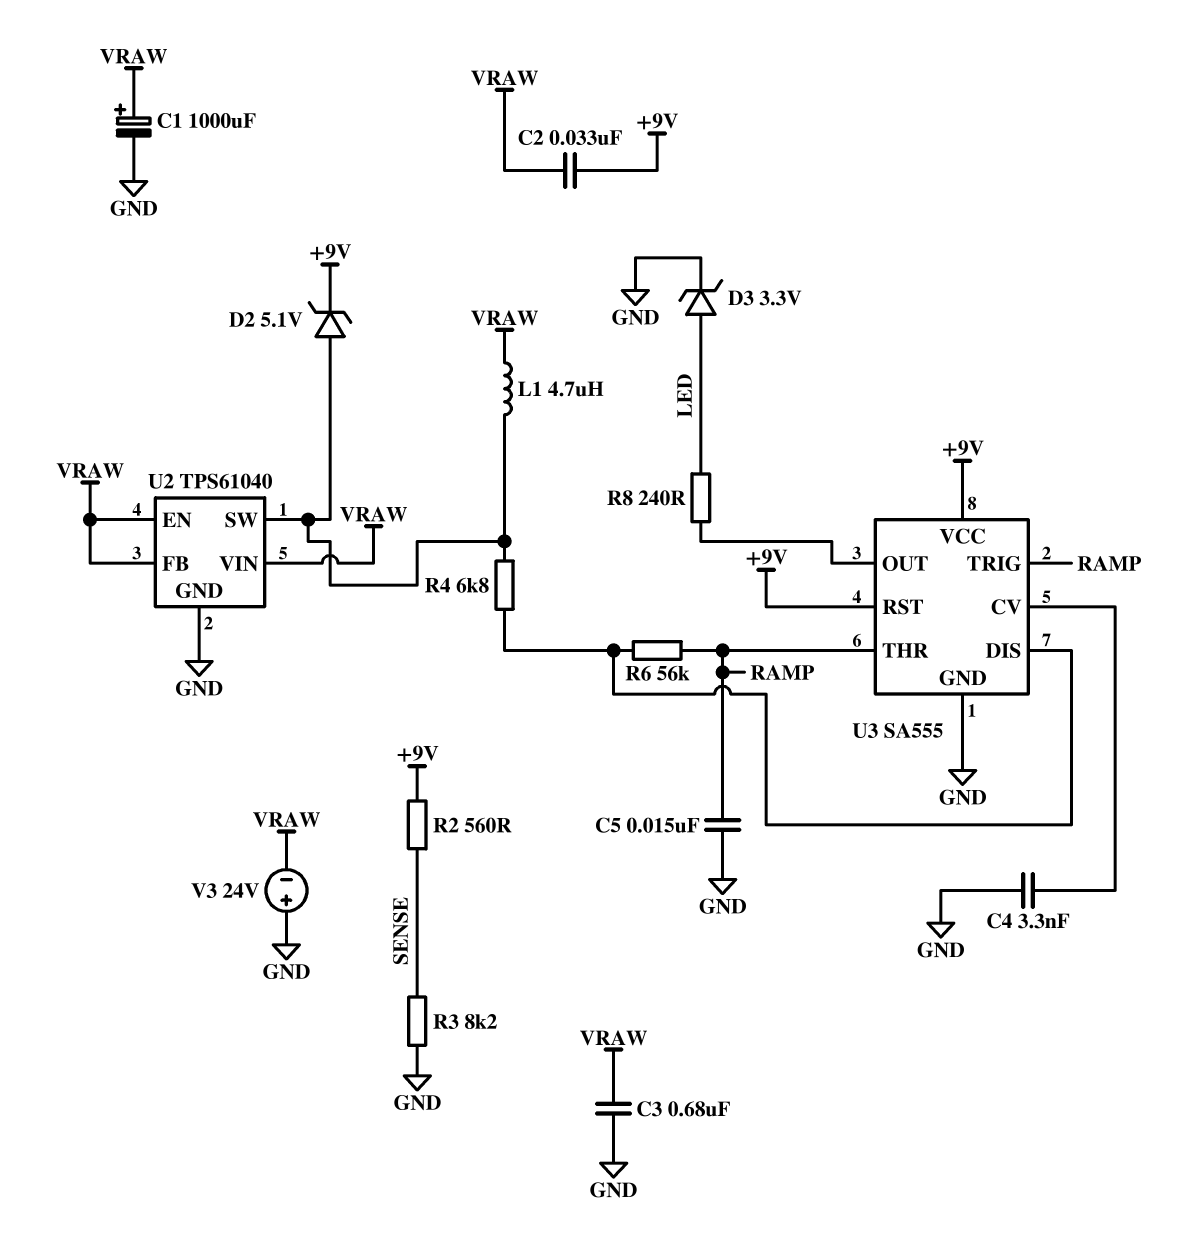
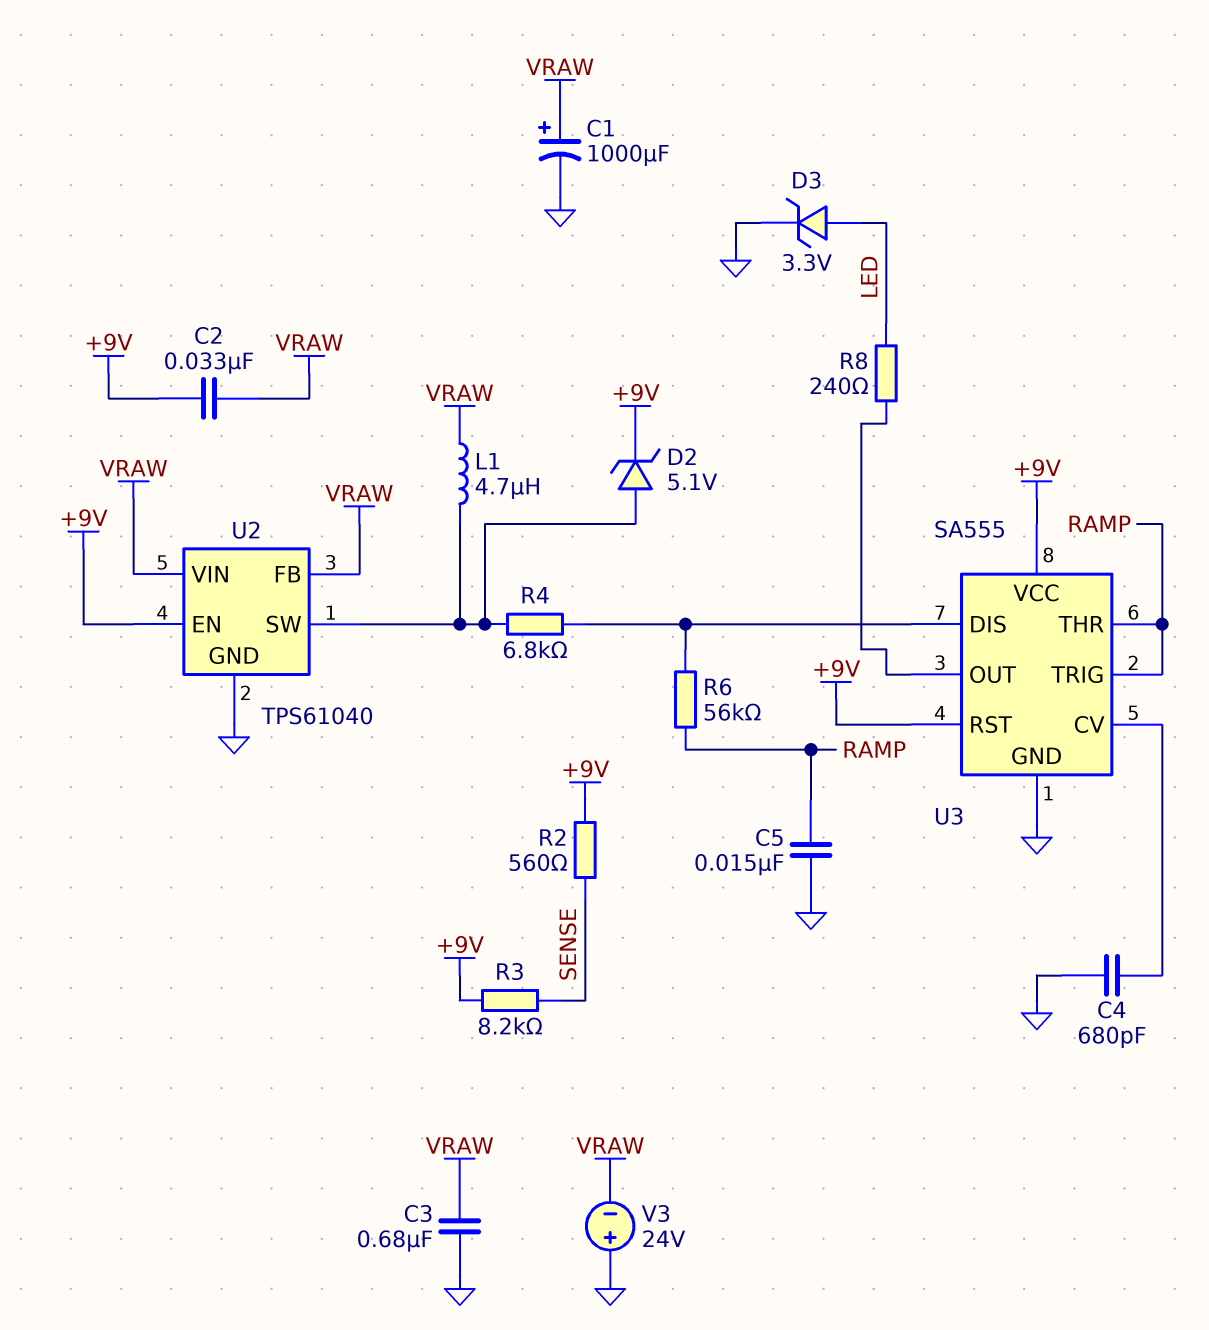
C4: 3.3nF (GND, U3/CV) -> 680pF (GND, U3/CV)
R3: 8.2k (GND, SENSE) -> 8.2k (+9V, SENSE)
U2 pin EN: VRAW -> +9V

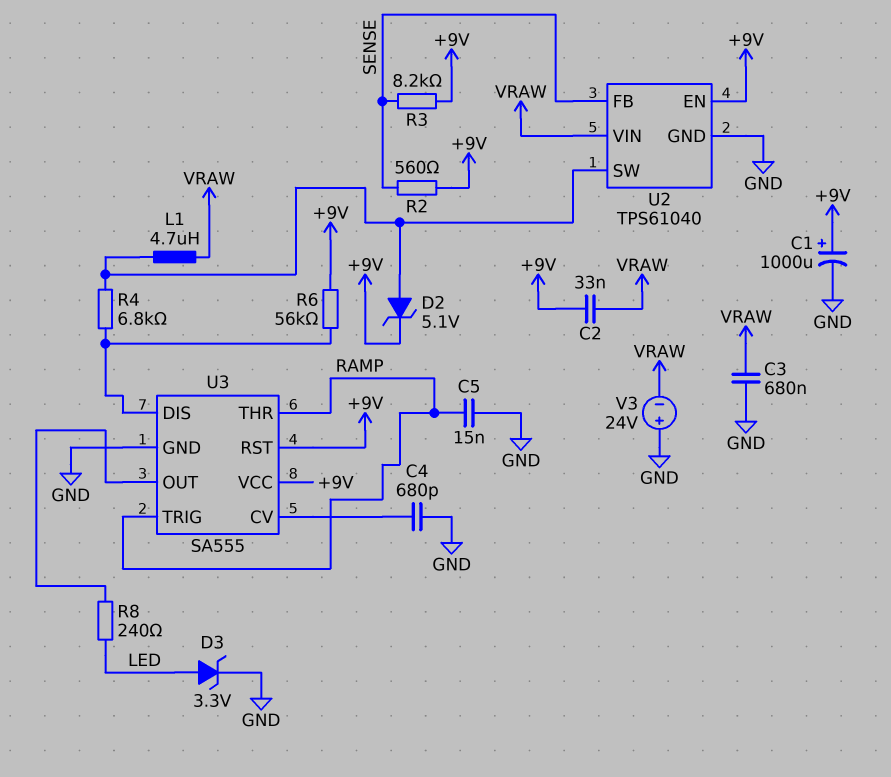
C1: 1000uF (plus VRAW, minus GND) -> 1000uF (plus +9V, minus GND)
R6: 56k (RAMP, U3/DIS) -> 56k (+9V, U3/DIS)
U2 pin FB: VRAW -> SENSE

